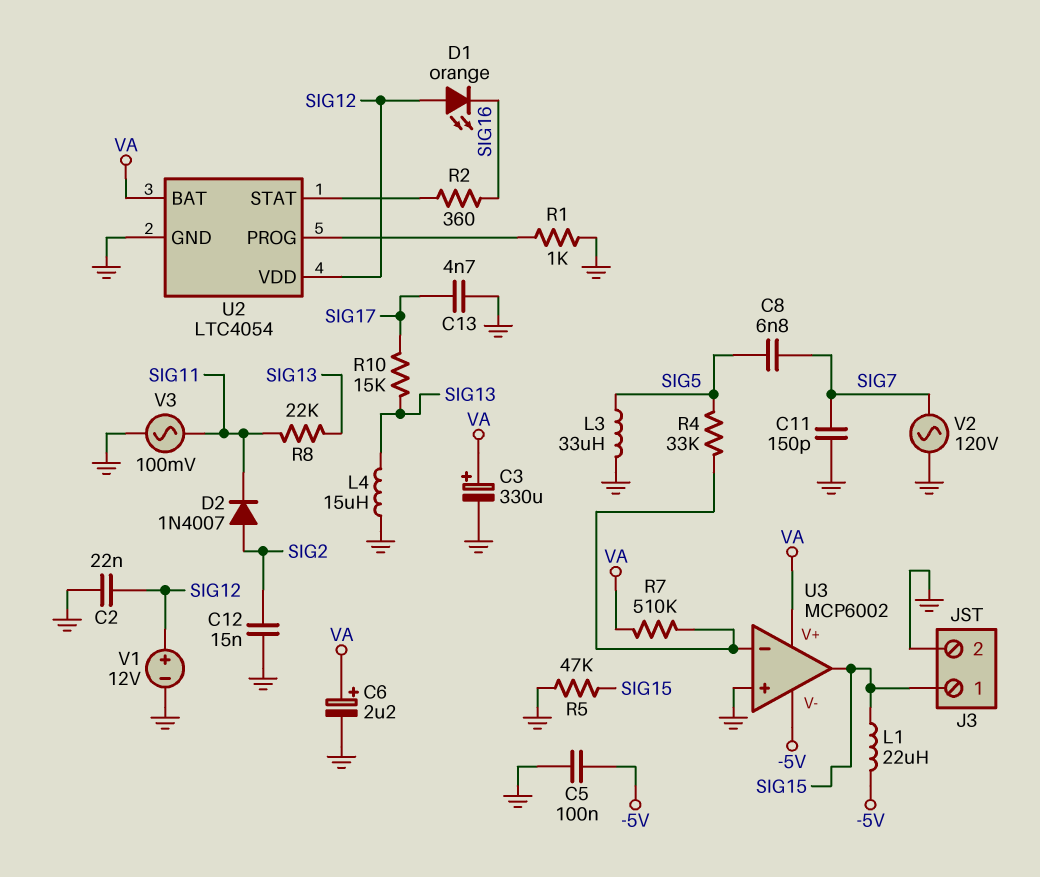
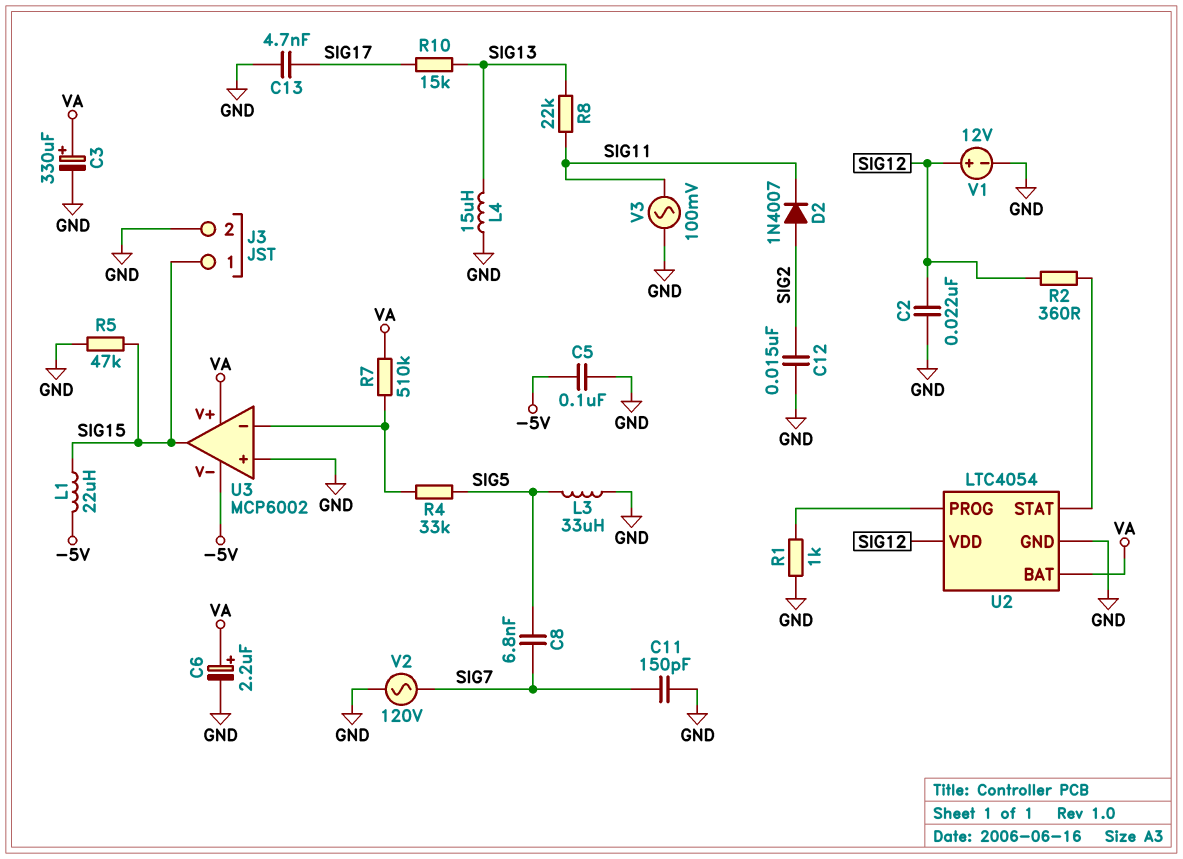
D1: LED orange (A SIG12, K SIG16) -> none
R2: 360 (SIG16, U2/STAT) -> 360 (SIG12, U2/STAT)

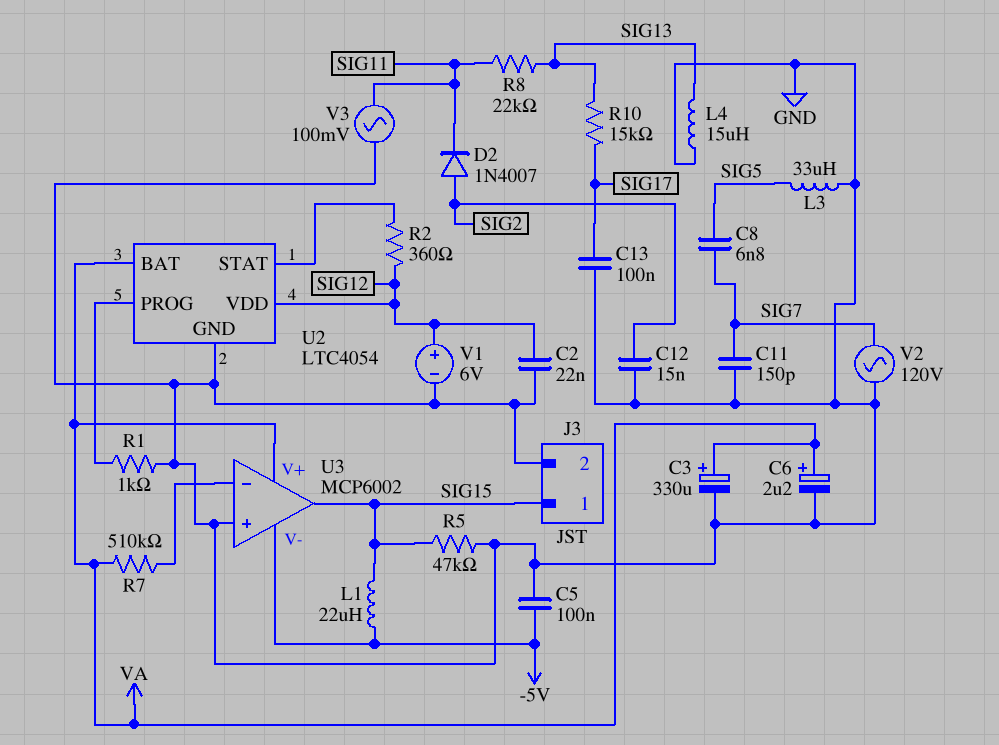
C13: 4.7nF (GND, SIG17) -> 100nF (GND, SIG17)
R4: 33k (SIG5, U3/in-) -> none
V1: 12V (plus SIG12, minus GND) -> 6V (plus SIG12, minus GND)

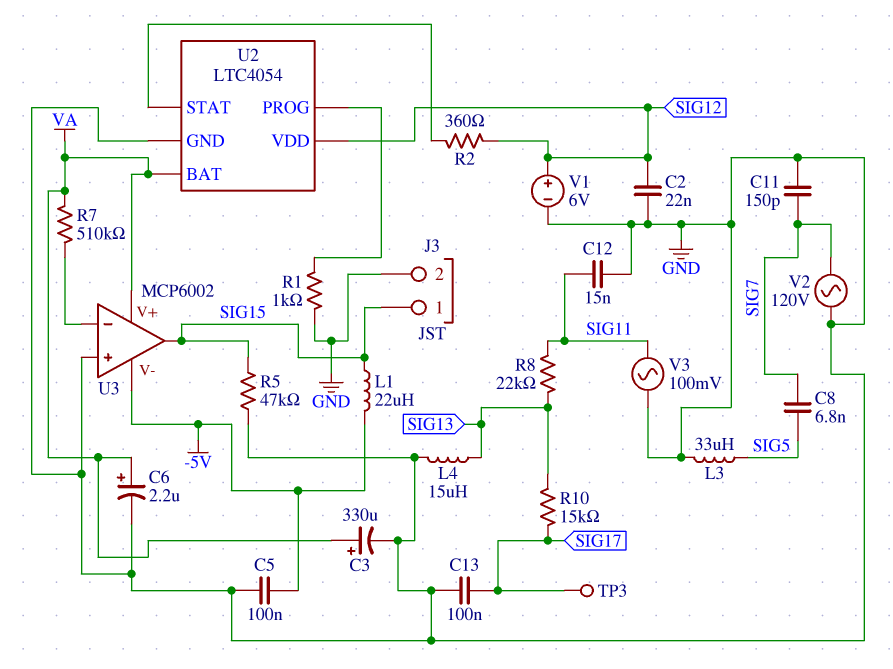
C12: 15nF (GND, SIG2) -> 15nF (GND, SIG11)
D2: diode 1N4007 (A SIG2, K SIG11) -> none
TP3: none -> test point (SIG17)

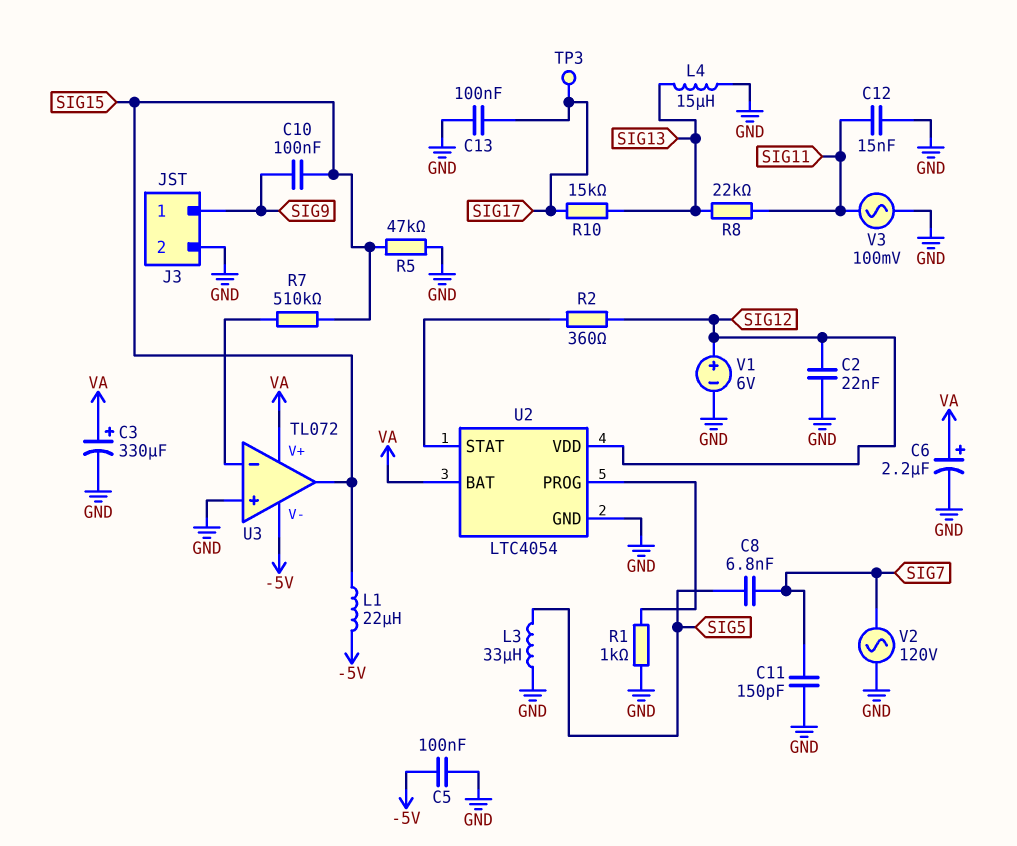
C10: none -> 100nF (SIG9, SIG15)
J3 pin 1: SIG15 -> SIG9
R7: 510k (U3/in-, VA) -> 510k (SIG15, U3/in-)
U3: MCP6002 -> TL072

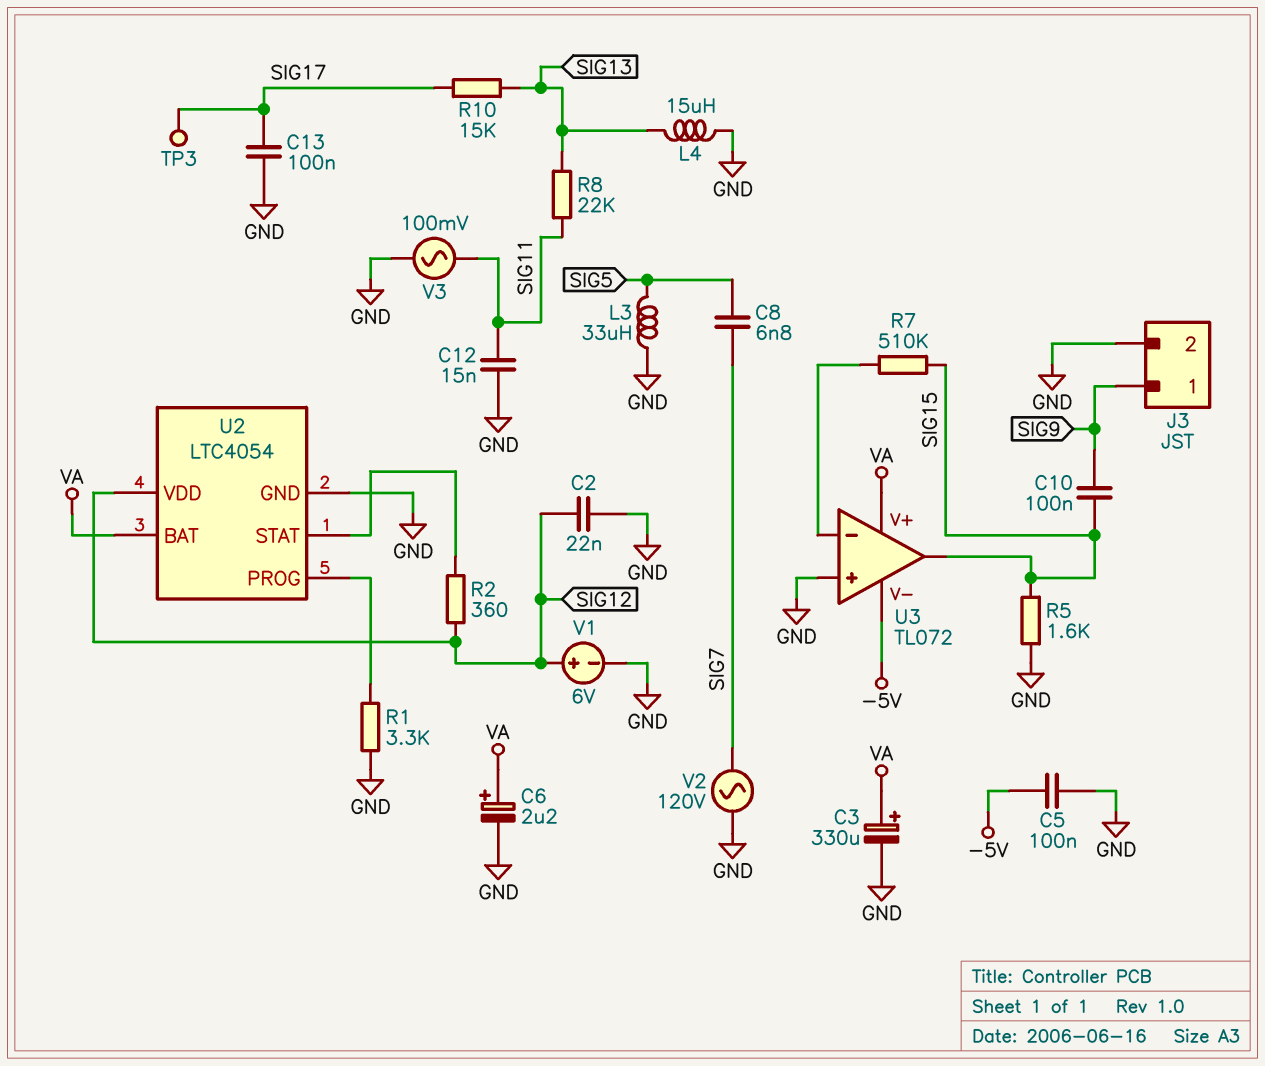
C11: 150pF (GND, SIG7) -> none
L1: 22uH (-5V, SIG15) -> none
R1: 1k (GND, U2/PROG) -> 3.3k (GND, U2/PROG)
R5: 47k (GND, SIG15) -> 1.6k (GND, SIG15)

